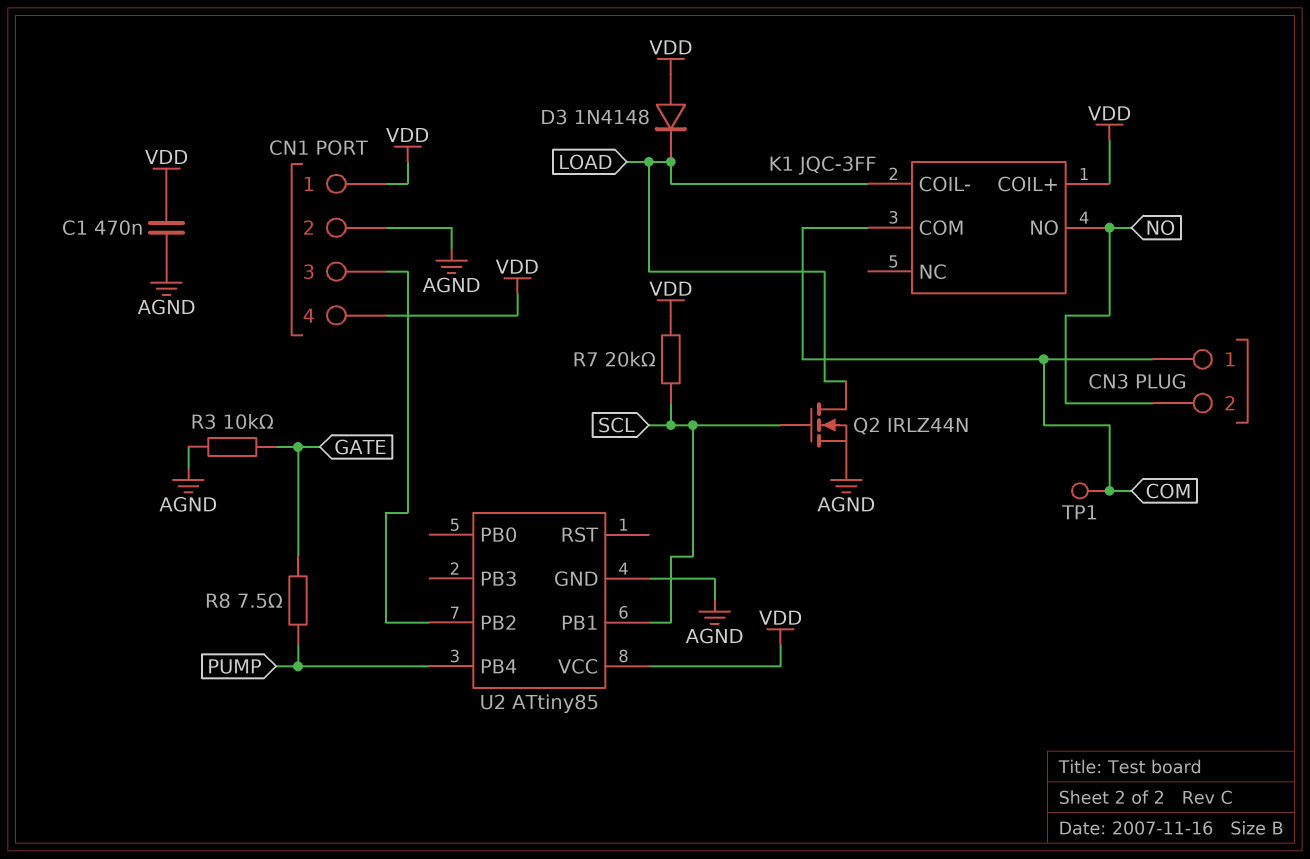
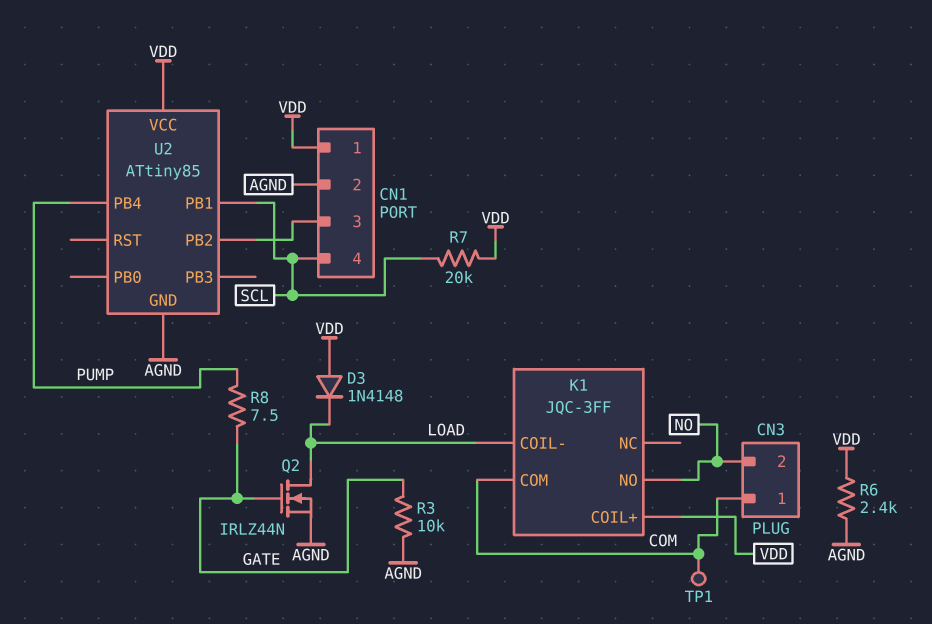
C1: 470nF (AGND, VDD) -> none
CN1 pin 4: VDD -> SCL
Q2: NMOS IRLZ44N (G SCL, D LOAD, S AGND) -> NMOS IRLZ44N (G GATE, D LOAD, S AGND)
R6: none -> 2.4k (AGND, VDD)

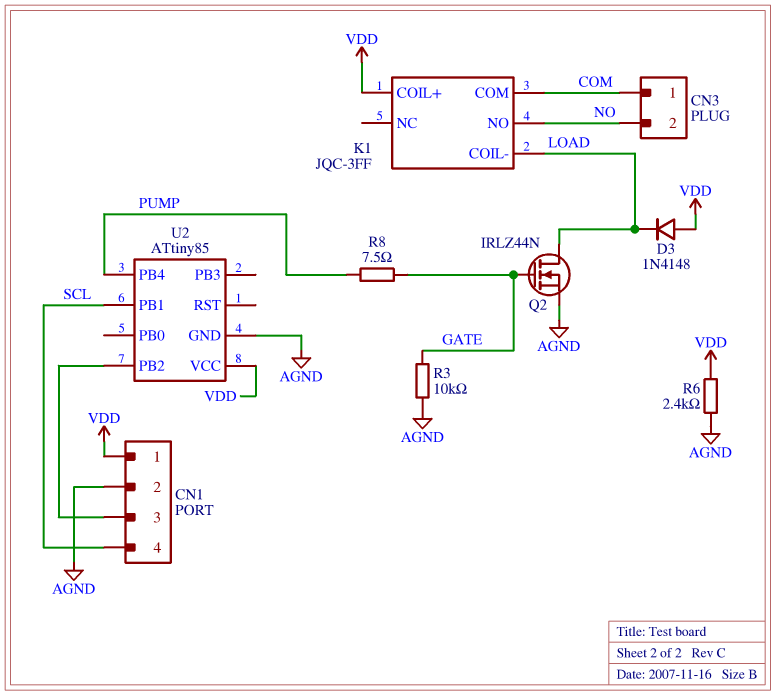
R7: 20k (SCL, VDD) -> none
TP1: test point (COM) -> none

